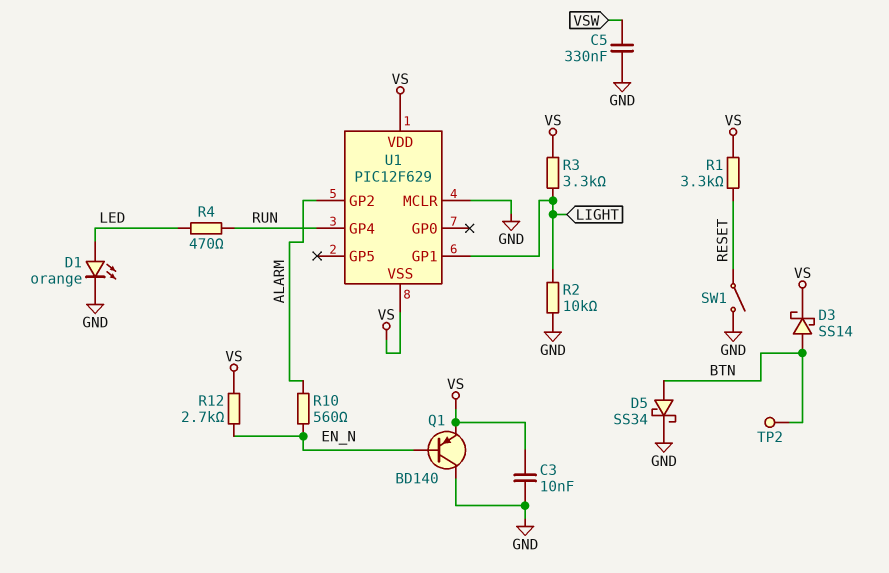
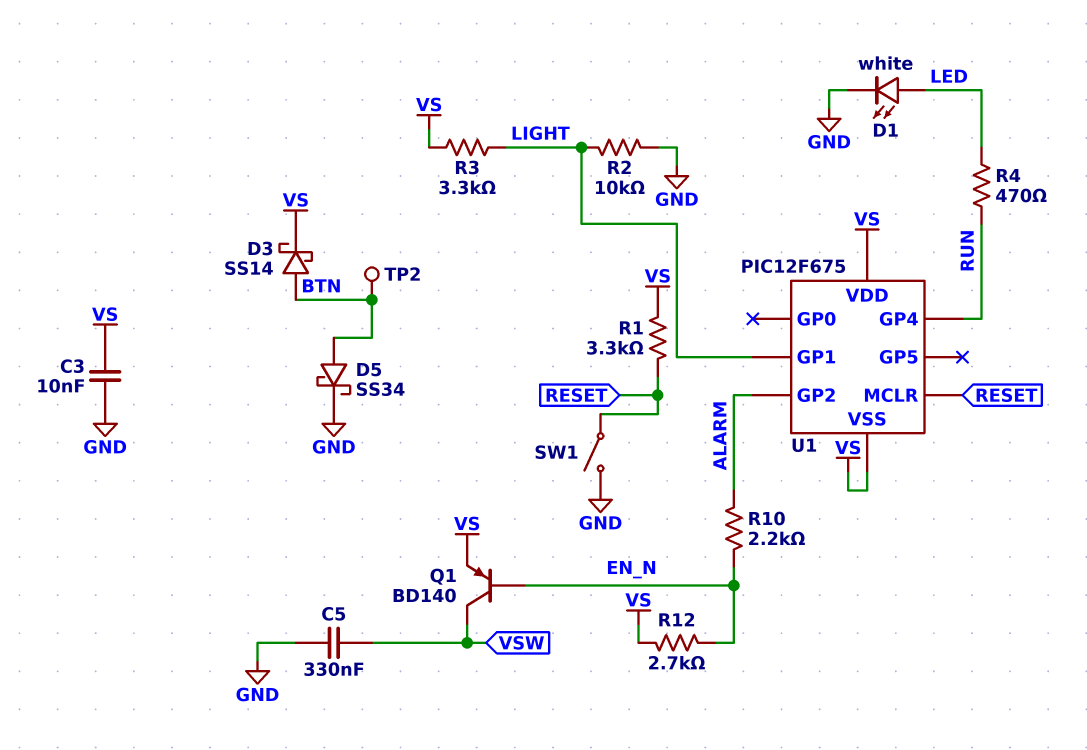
D1: LED orange (A LED, K GND) -> LED white (A LED, K GND)
Q1: PNP BD140 (B EN_N, C GND, E VS) -> PNP BD140 (B EN_N, C VSW, E VS)
R10: 560 (ALARM, EN_N) -> 2.2k (ALARM, EN_N)
U1: PIC12F629 -> PIC12F675
U1 pin MCLR: GND -> RESET

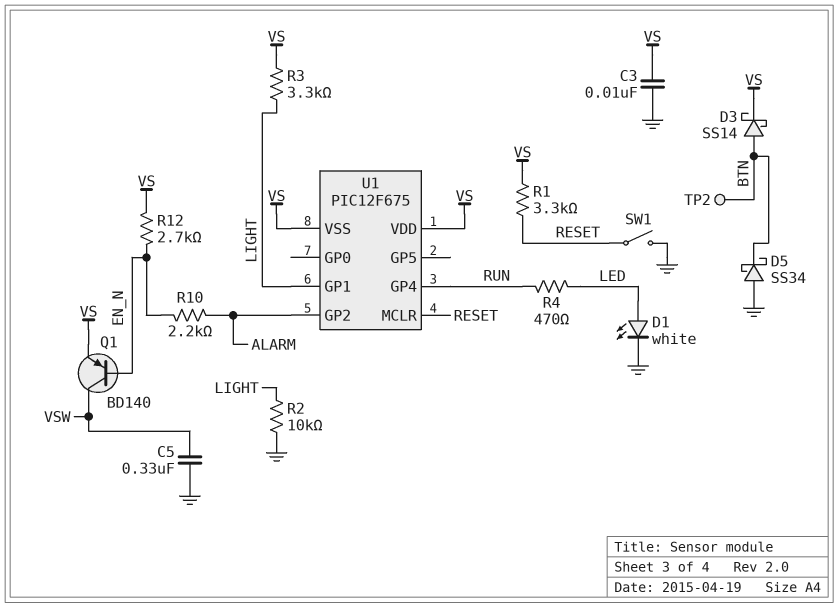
D5: schottky SS34 (A BTN, K GND) -> schottky SS34 (A GND, K BTN)

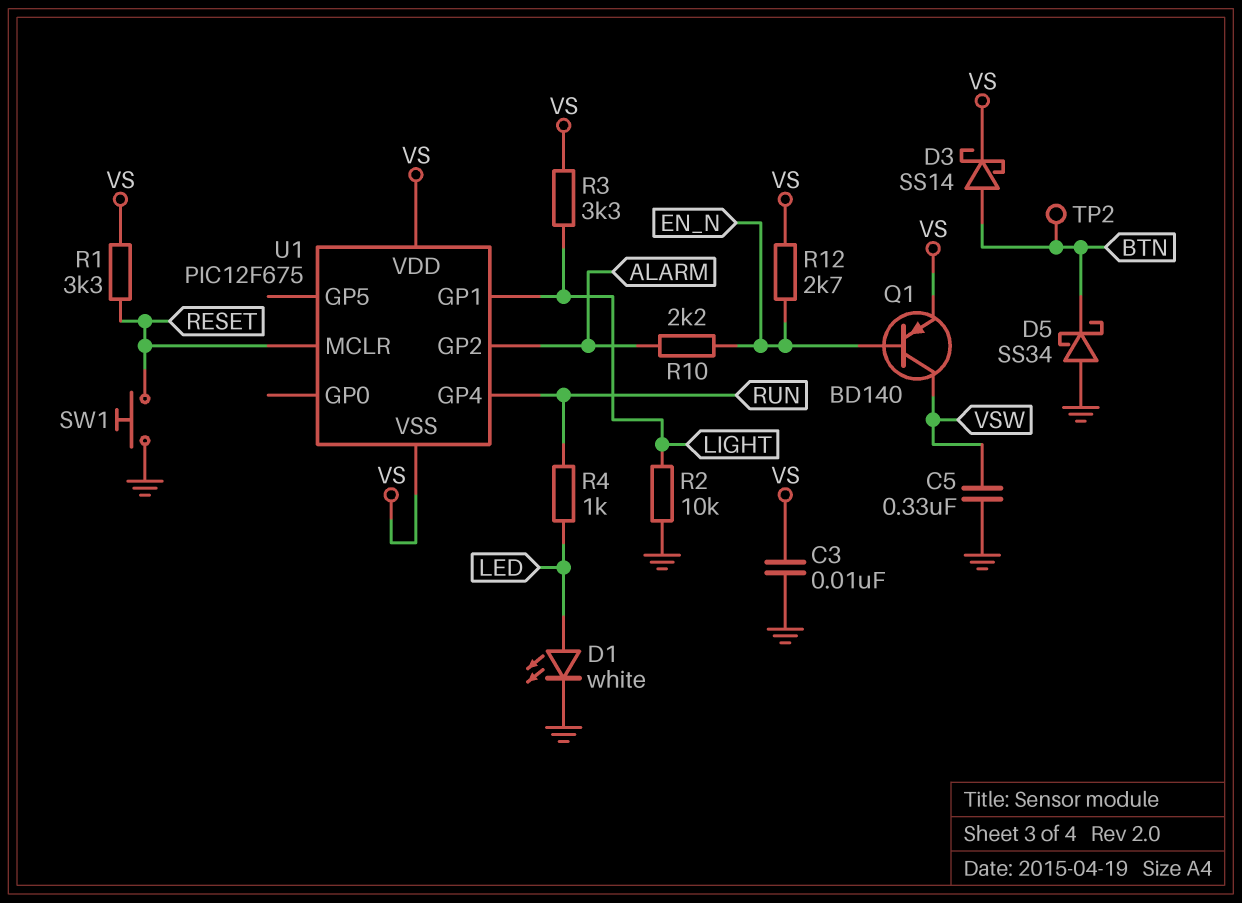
R4: 470 (LED, RUN) -> 1k (LED, RUN)
SW1: switch (GND, RESET) -> button (GND, RESET)

